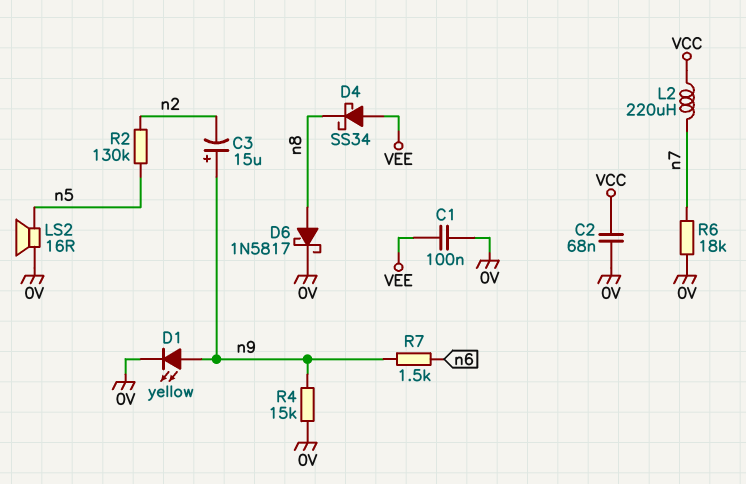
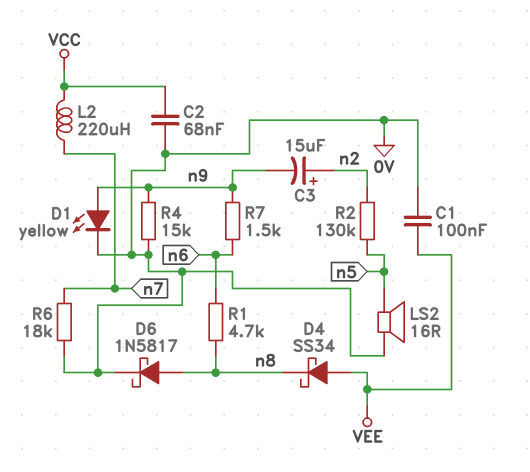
C3: 15uF (plus n9, minus n2) -> 15uF (plus n2, minus n9)
R1: none -> 4.7k (n6, n8)

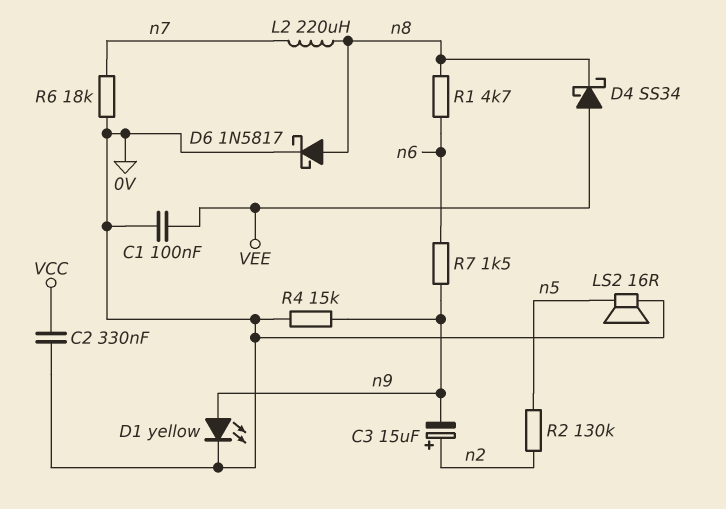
C2: 68nF (0V, VCC) -> 330nF (0V, VCC)
L2: 220uH (VCC, n7) -> 220uH (n7, n8)

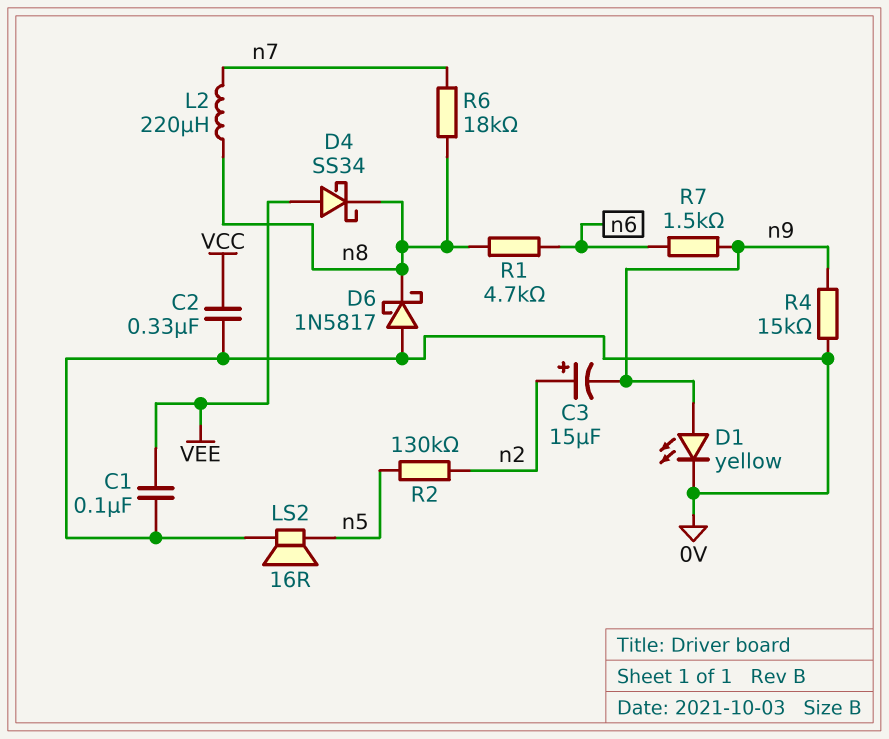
D6: schottky 1N5817 (A n8, K 0V) -> schottky 1N5817 (A 0V, K n8)
R6: 18k (0V, n7) -> 18k (n7, n8)

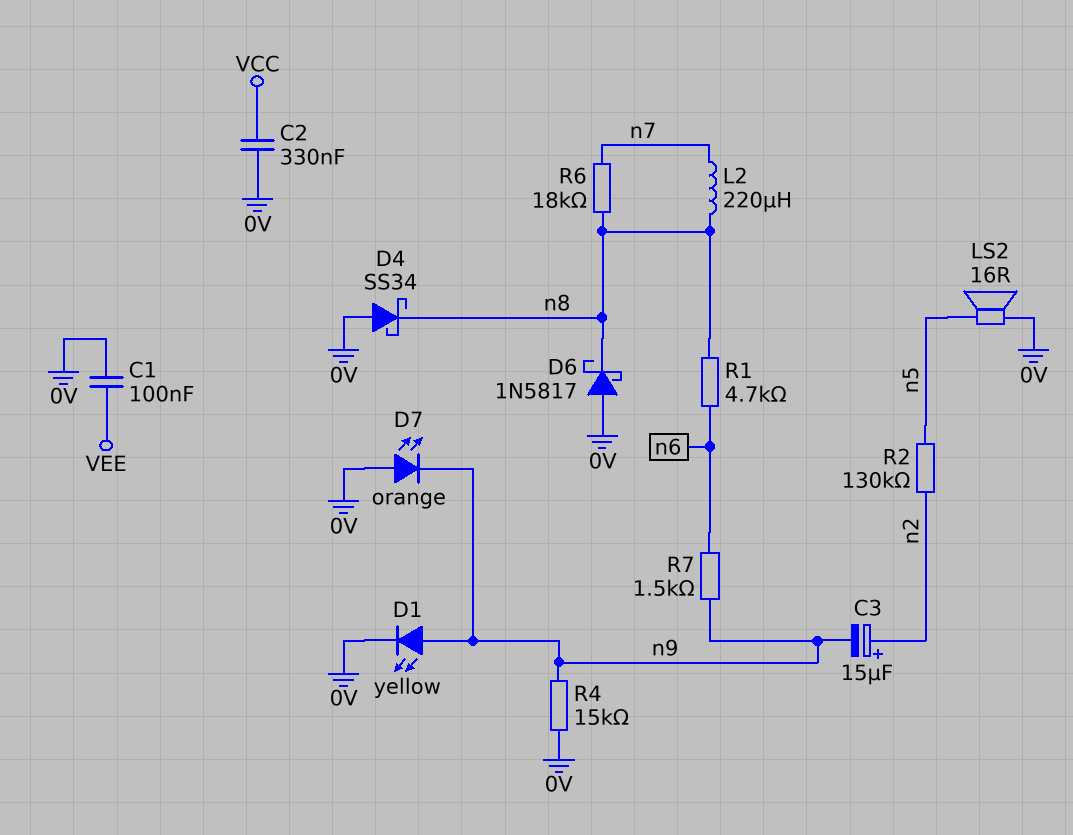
D4: schottky SS34 (A VEE, K n8) -> schottky SS34 (A 0V, K n8)
D7: none -> LED orange (A 0V, K n9)

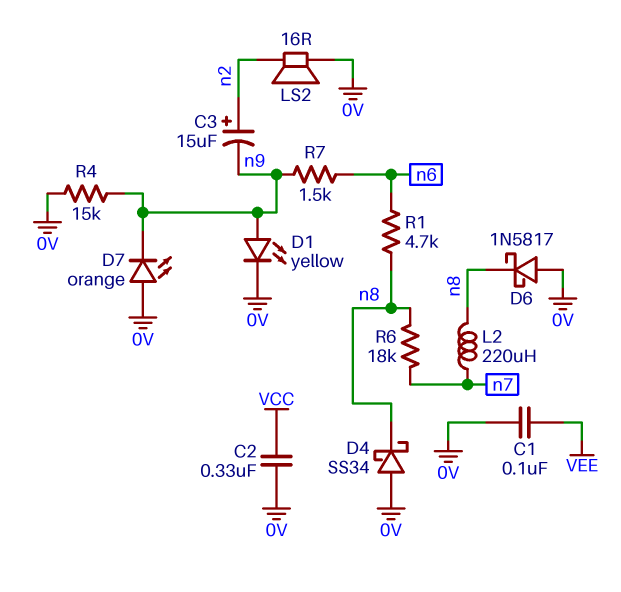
LS2: speaker 16R (0V, n5) -> speaker 16R (0V, n2)
R2: 130k (n2, n5) -> none

